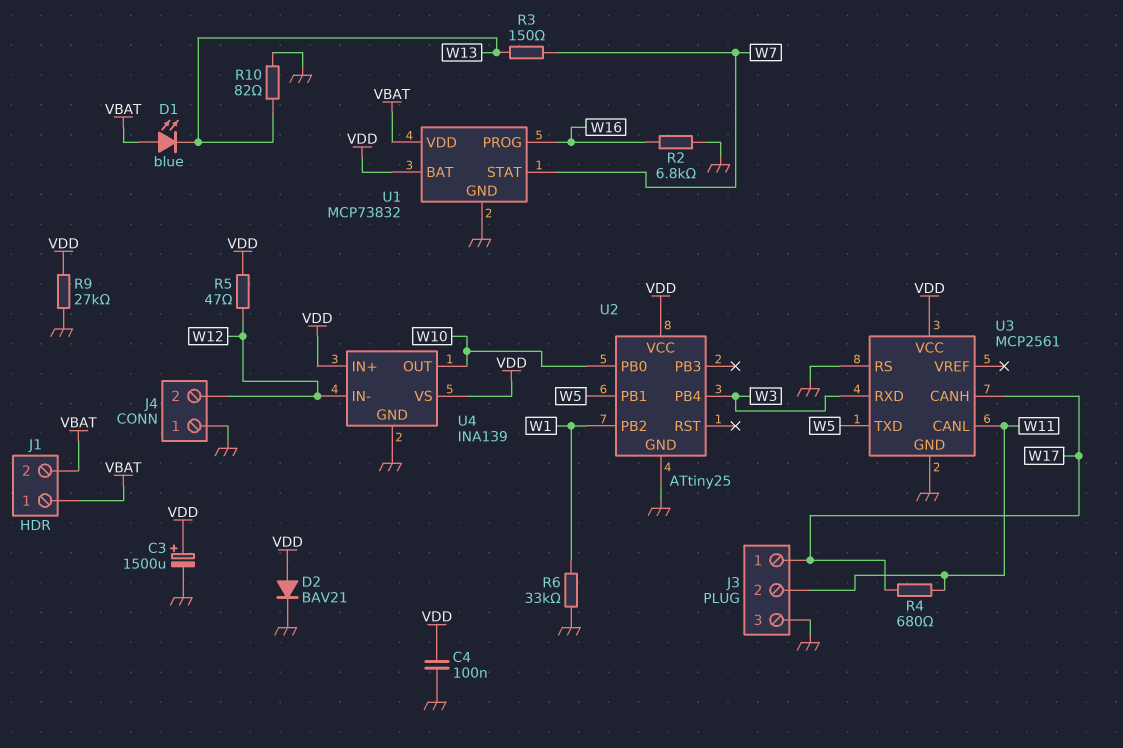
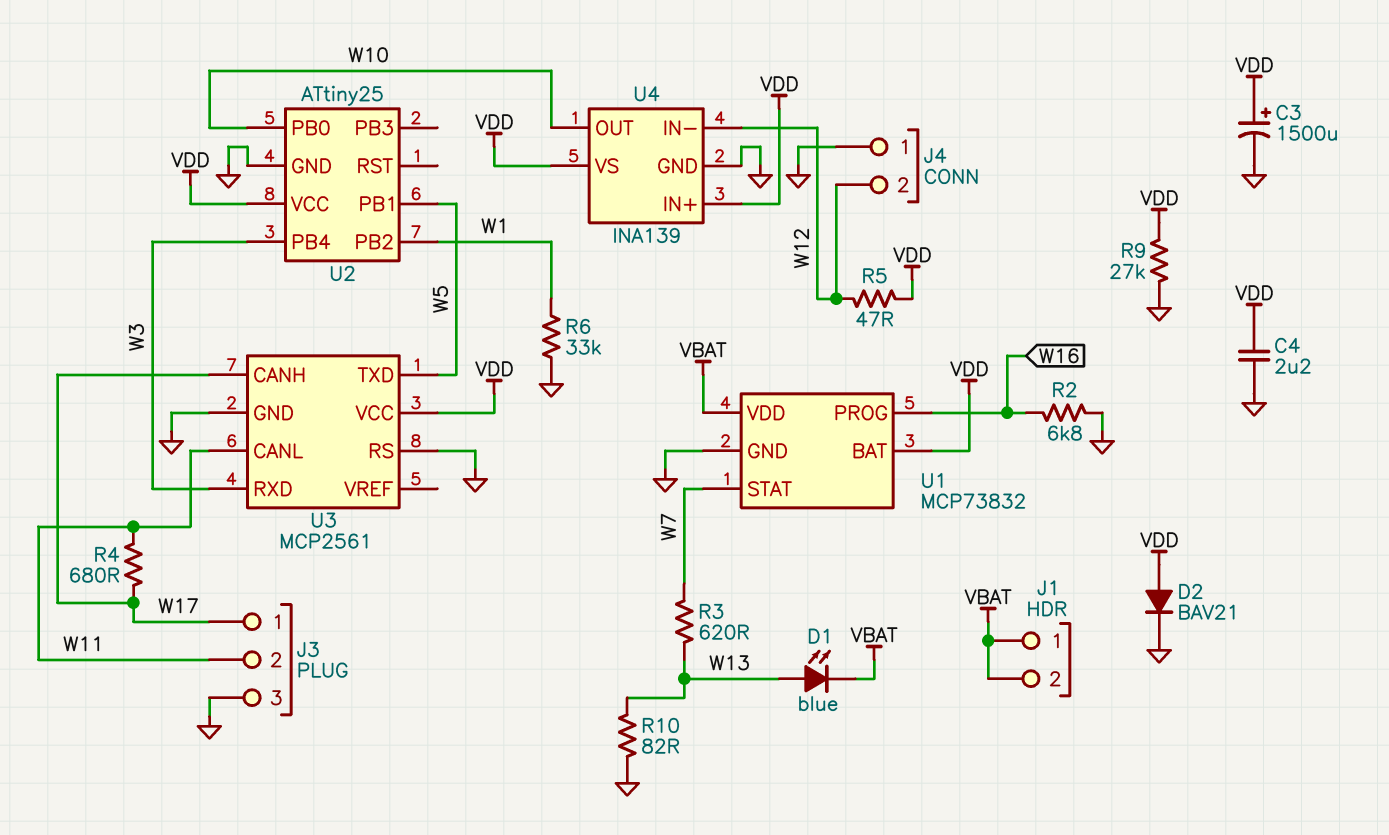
C4: 100nF (GND, VDD) -> 2.2uF (GND, VDD)
D1: LED blue (A VBAT, K W13) -> LED blue (A W13, K VBAT)
R3: 150 (W7, W13) -> 620 (W7, W13)

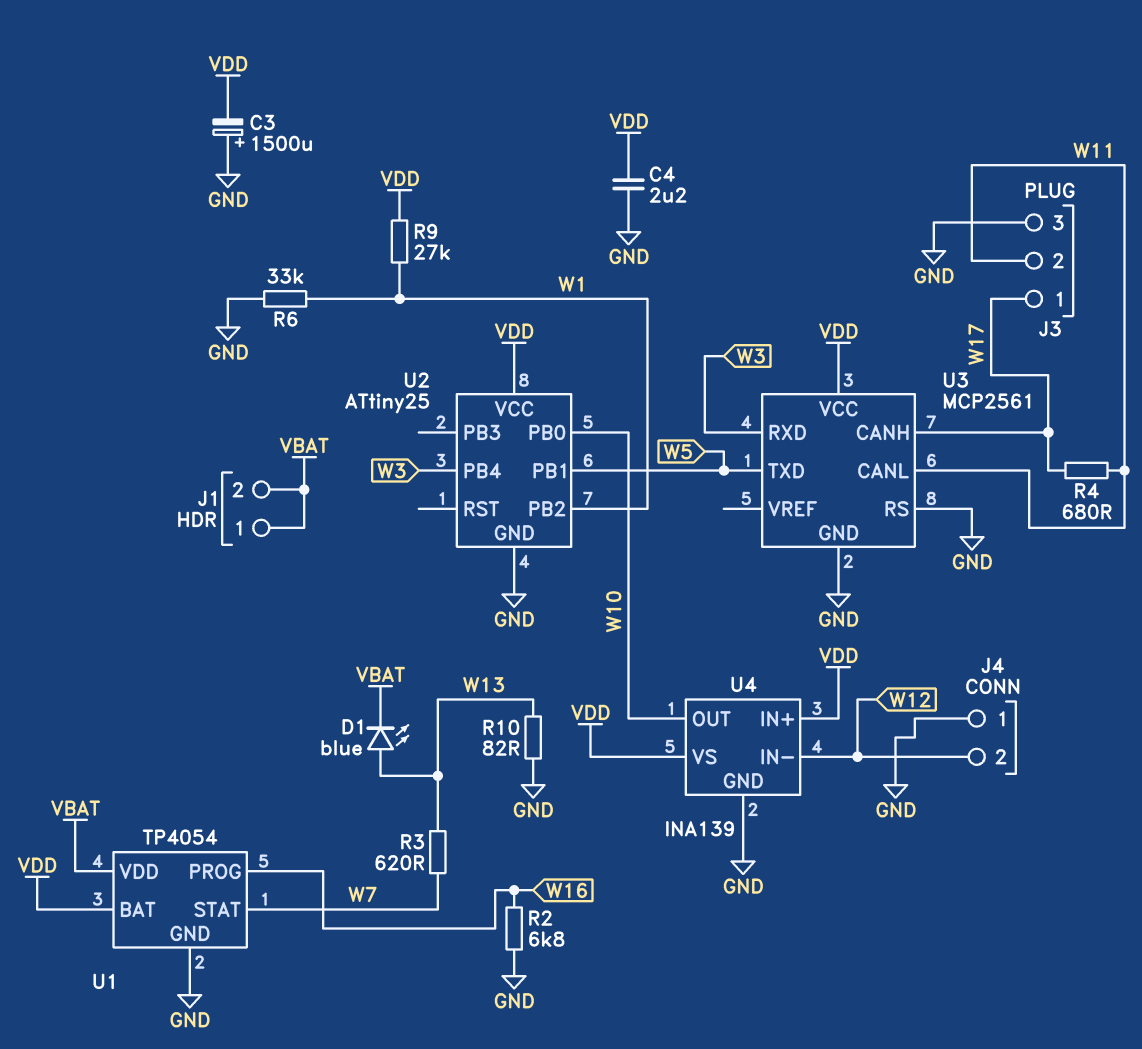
C3: 1500uF (plus VDD, minus GND) -> 1500uF (plus GND, minus VDD)
D2: diode BAV21 (A VDD, K GND) -> none
R5: 47 (VDD, W12) -> none
R9: 27k (GND, VDD) -> 27k (VDD, W1)
U1: MCP73832 -> TP4054

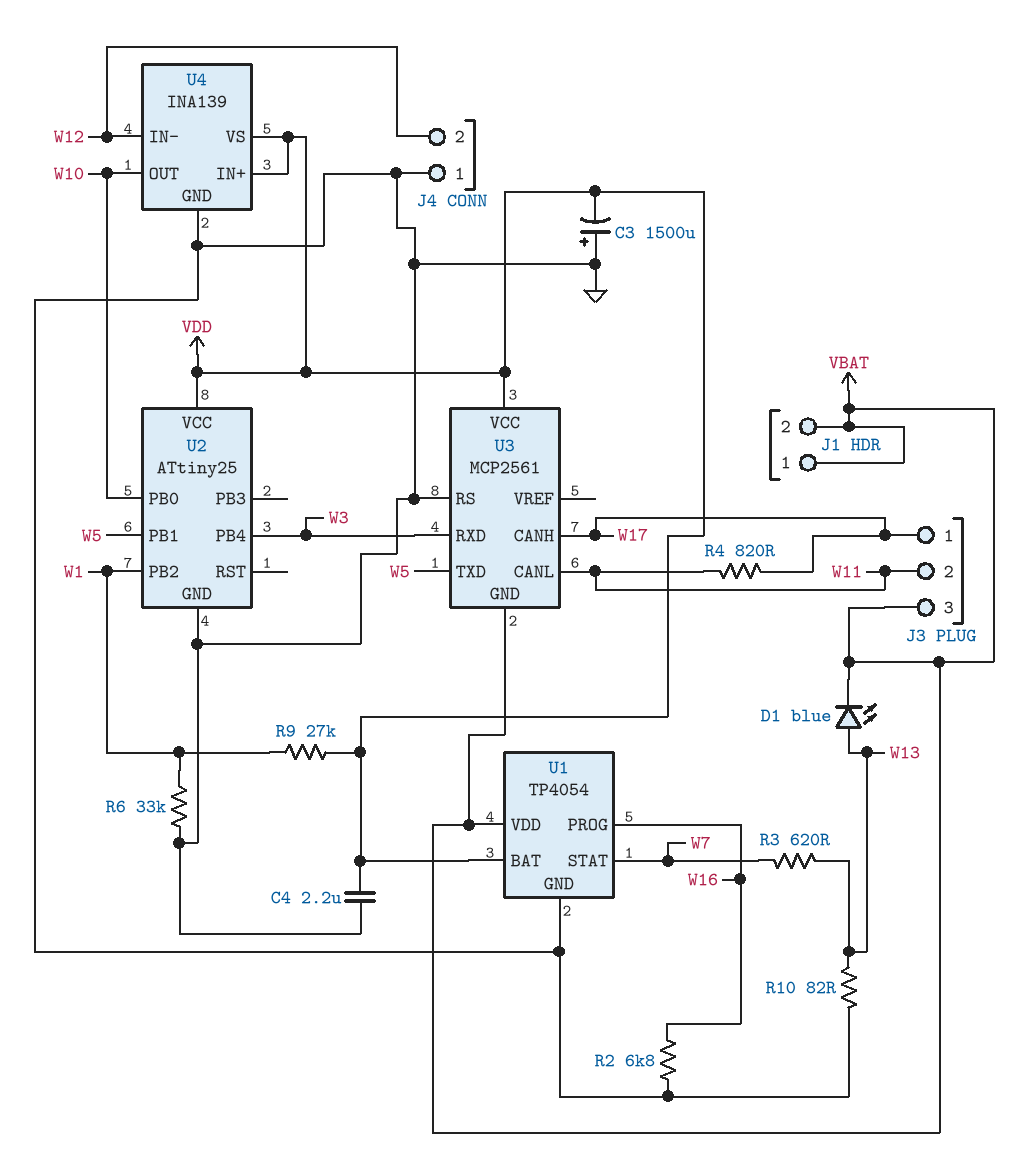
J3 pin 3: GND -> VBAT
R4: 680 (W11, W17) -> 820 (W11, W17)
U3 pin GND: GND -> VBAT

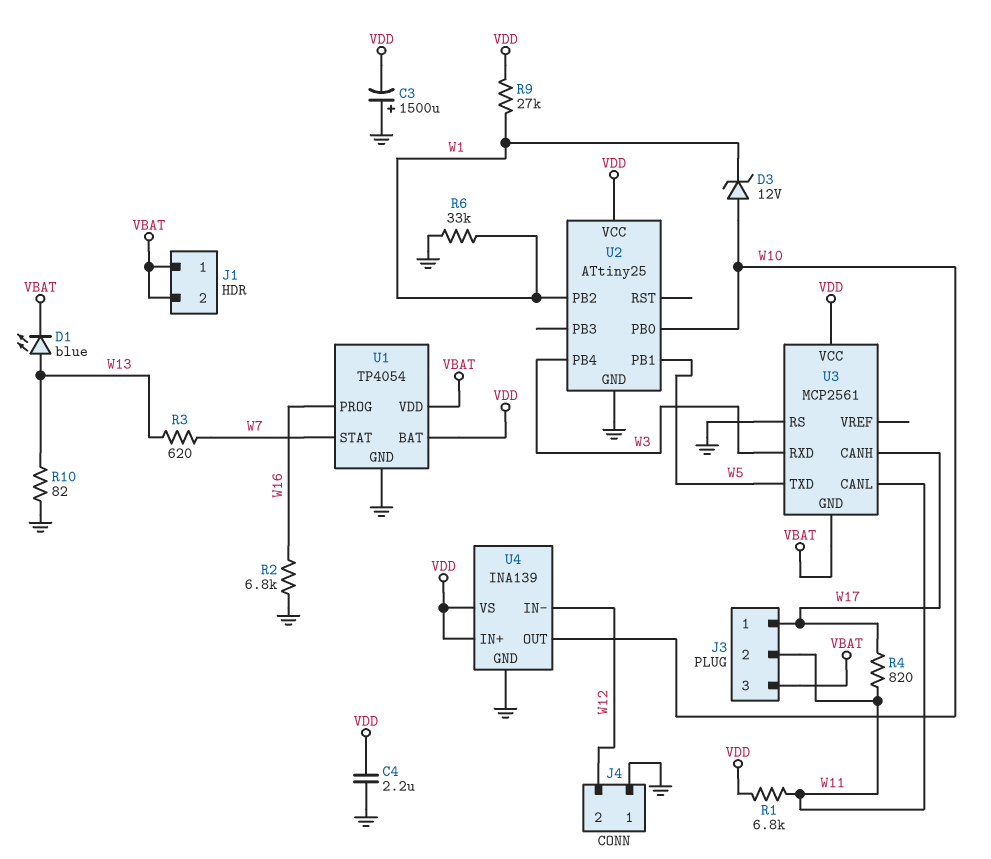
D3: none -> zener 12V (A W10, K W1)
R1: none -> 6.8k (VDD, W11)

